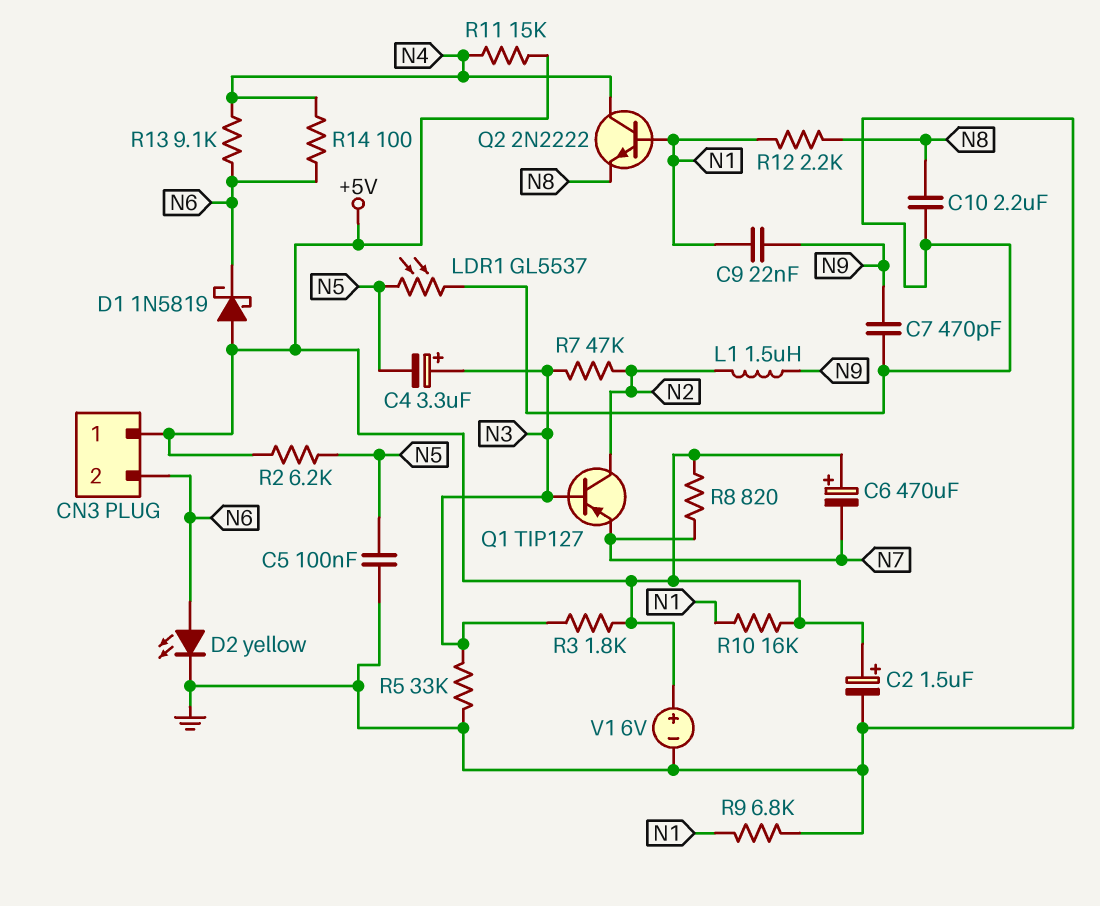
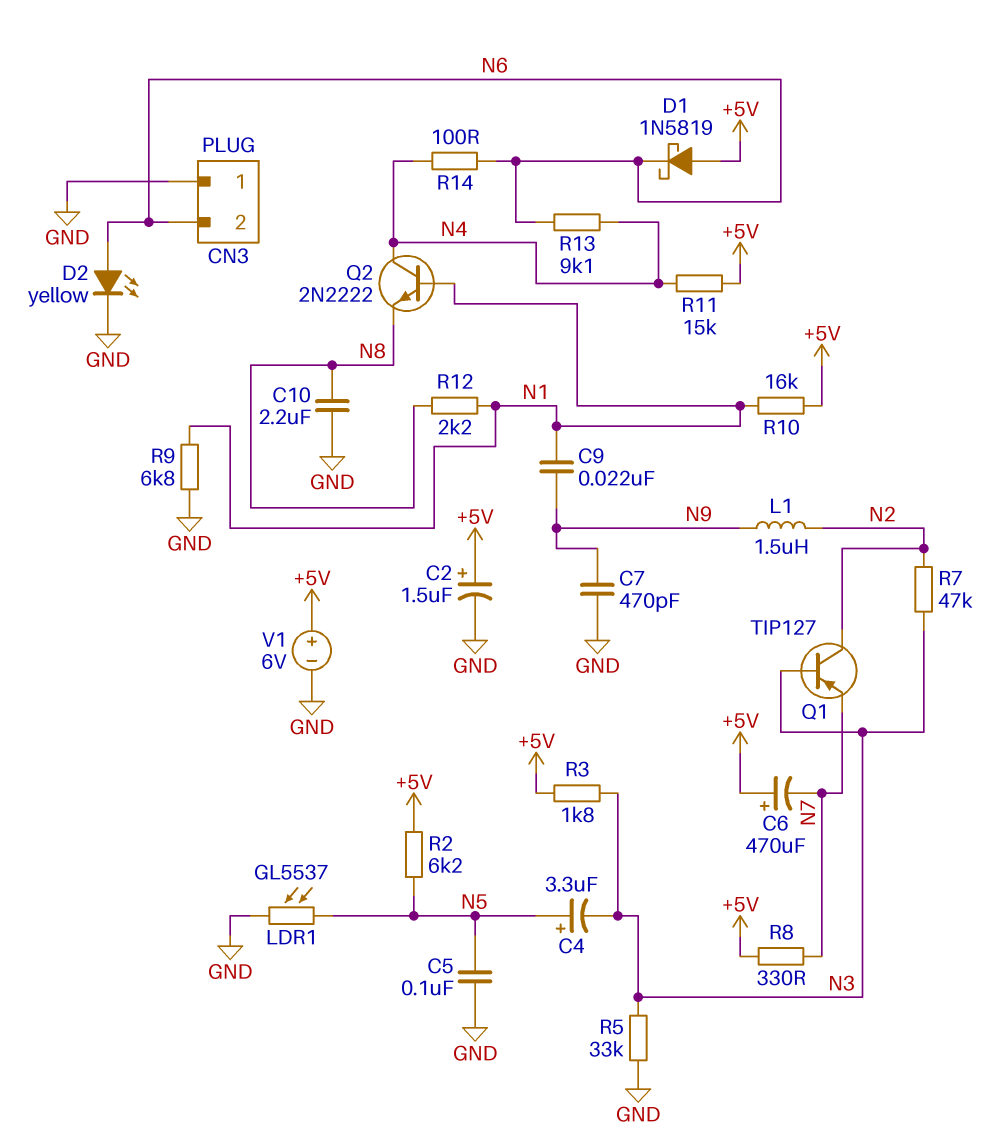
C4: 3.3uF (plus N3, minus N5) -> 3.3uF (plus N5, minus N3)
CN3 pin 1: +5V -> GND
R8: 820 (+5V, N7) -> 330 (+5V, N7)

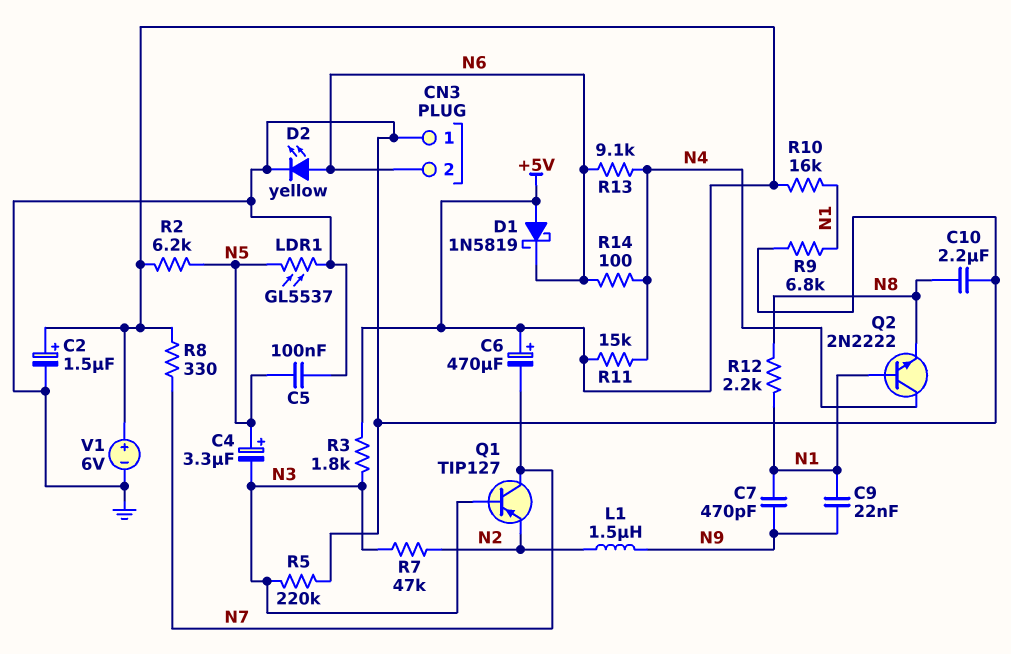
C7: 470pF (GND, N9) -> 470pF (N1, N9)
Q1: PNP TIP127 (B N3, C N2, E N7) -> PNP TIP127 (B N3, C N7, E N2)
R5: 33k (GND, N3) -> 220k (GND, N3)

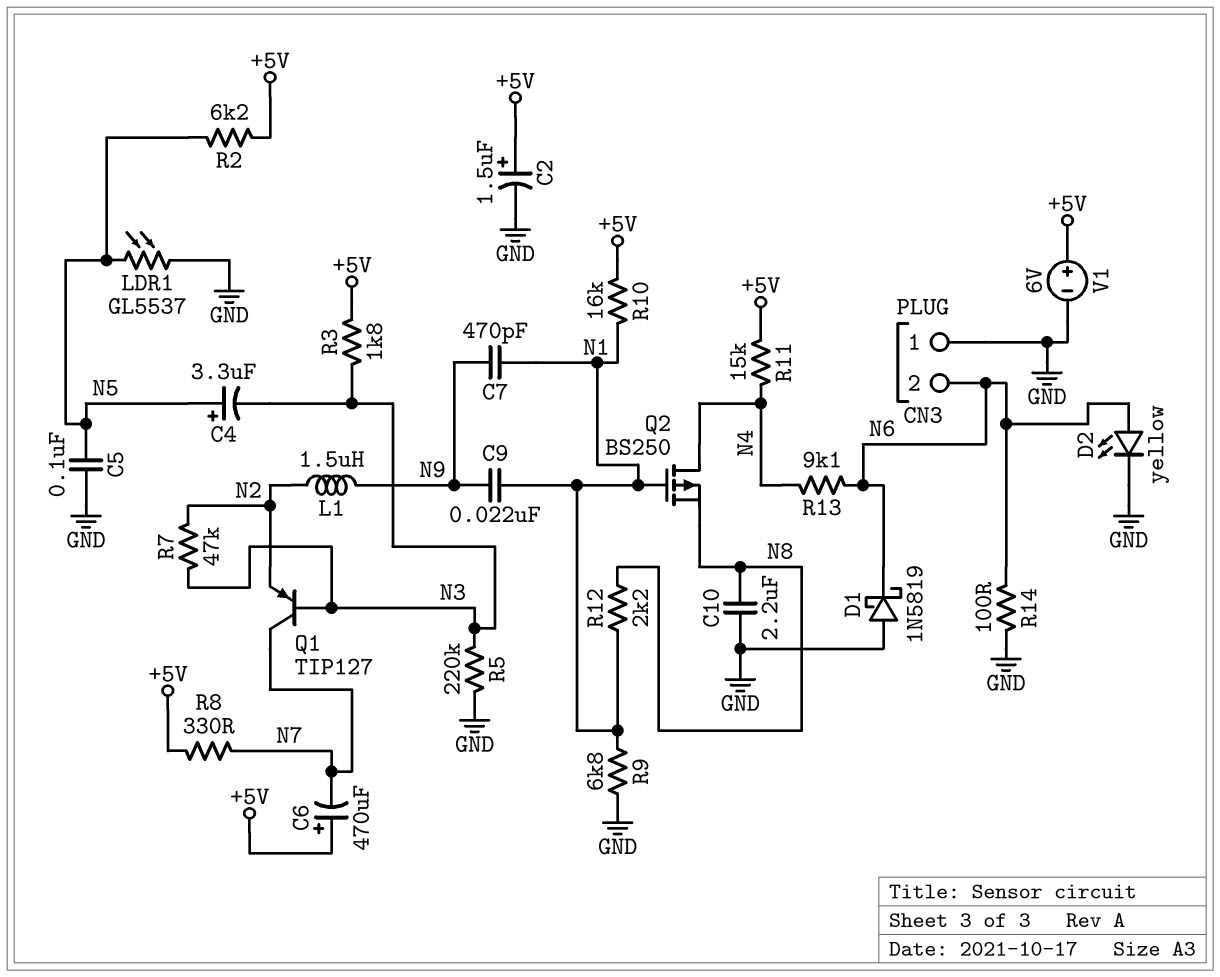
D1: schottky 1N5819 (A +5V, K N6) -> schottky 1N5819 (A GND, K N6)
Q2: NPN 2N2222 (B N1, C N4, E N8) -> PMOS BS250 (G N1, D N4, S N8)
R14: 100 (N4, N6) -> 100 (GND, N6)

